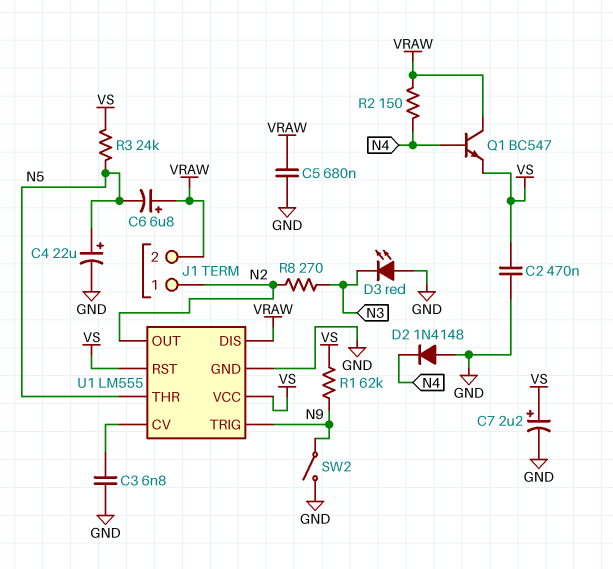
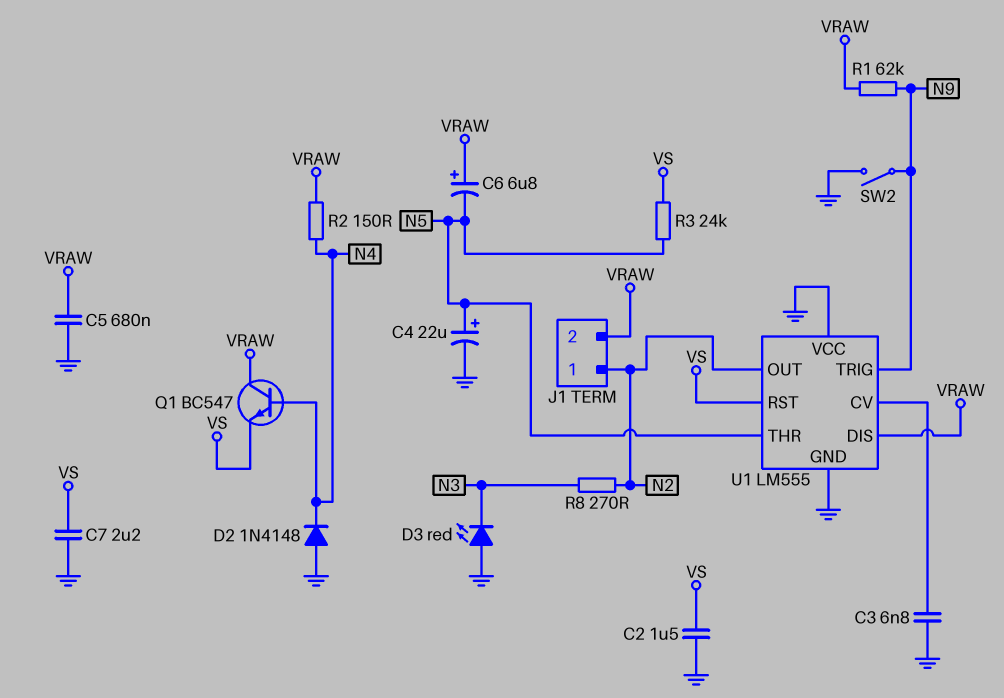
C2: 470nF (GND, VS) -> 1.5uF (GND, VS)
C7: 2.2uF (plus VS, minus GND) -> 2.2uF (GND, VS)
R1: 62k (N9, VS) -> 62k (N9, VRAW)
U1 pin VCC: VS -> GND

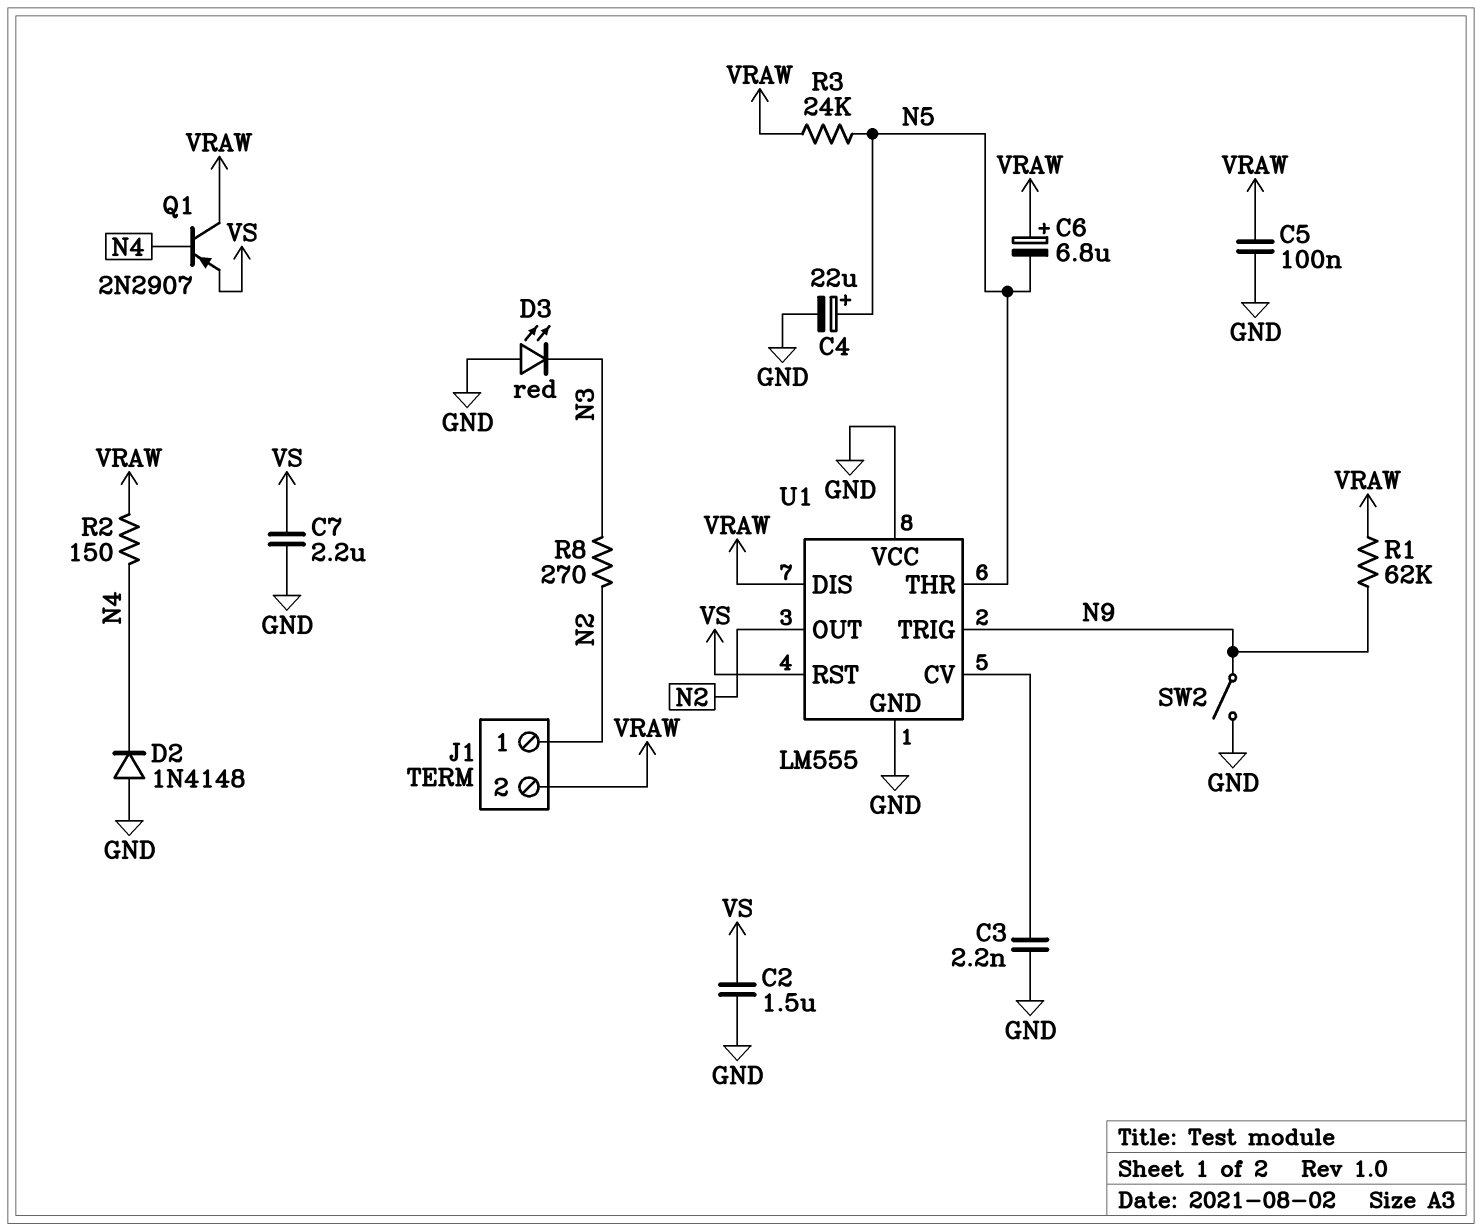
C3: 6.8nF (GND, U1/CV) -> 2.2nF (GND, U1/CV)
C5: 680nF (GND, VRAW) -> 100nF (GND, VRAW)
Q1: NPN BC547 (B N4, C VRAW, E VS) -> PNP 2N2907 (B N4, C VRAW, E VS)
R3: 24k (N5, VS) -> 24k (N5, VRAW)

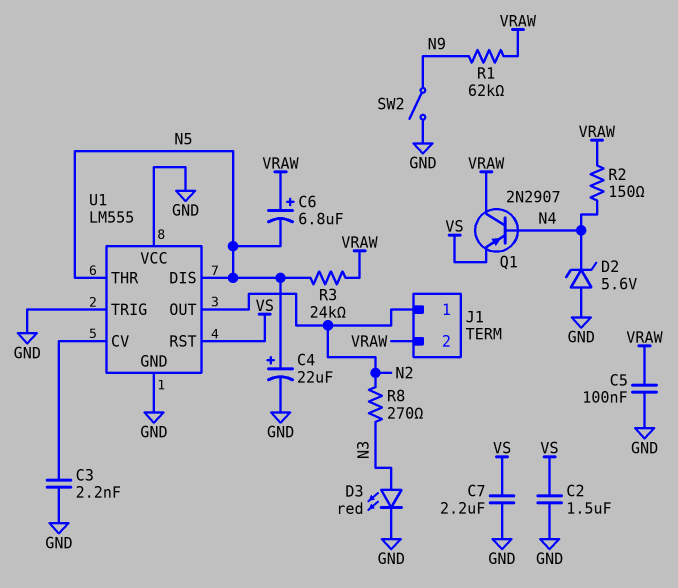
D2: diode 1N4148 (A GND, K N4) -> zener 5.6V (A GND, K N4)
D3: LED red (A GND, K N3) -> LED red (A N3, K GND)
U1 pin DIS: VRAW -> N5
U1 pin TRIG: N9 -> GND

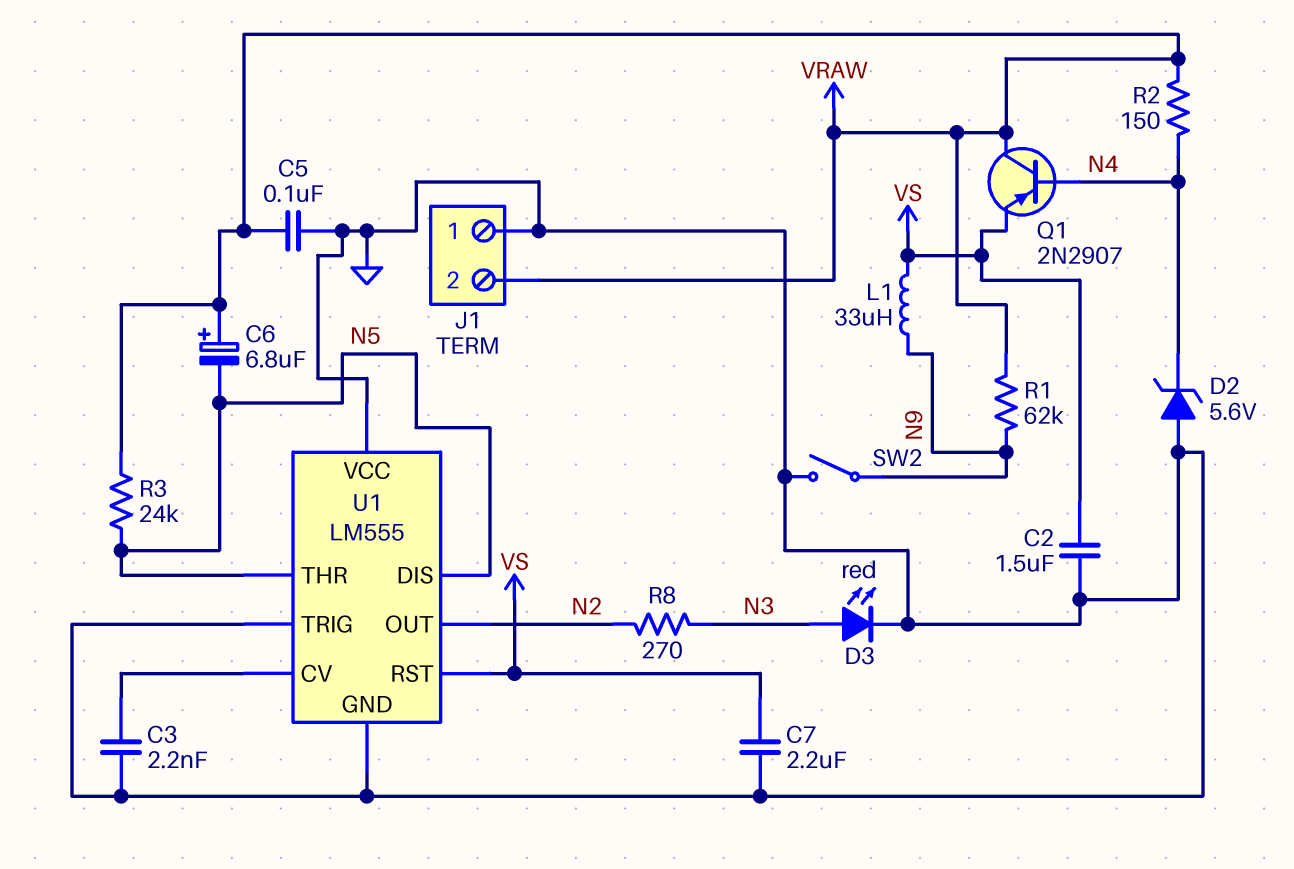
C4: 22uF (plus N5, minus GND) -> none
J1 pin 1: N2 -> GND
L1: none -> 33uH (N9, VS)

